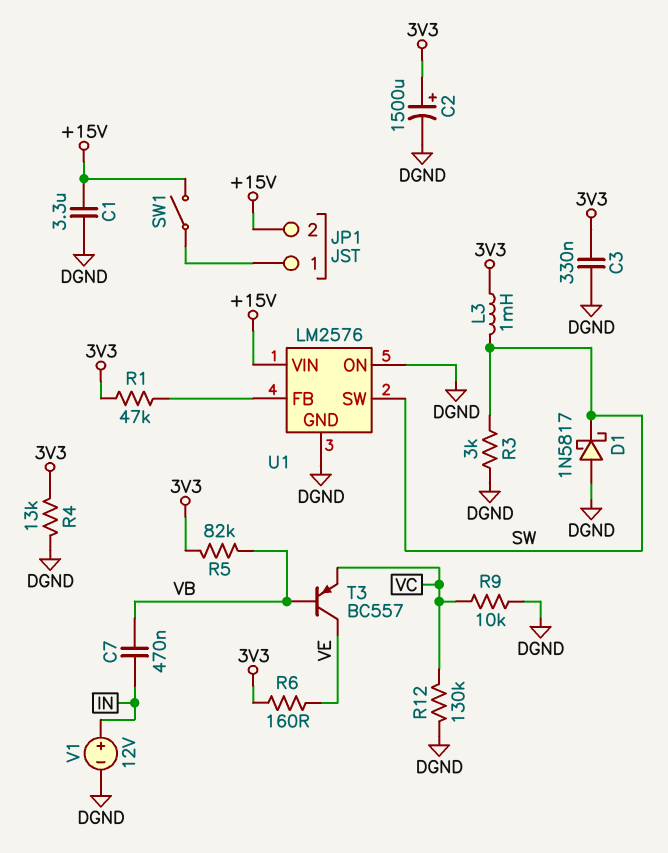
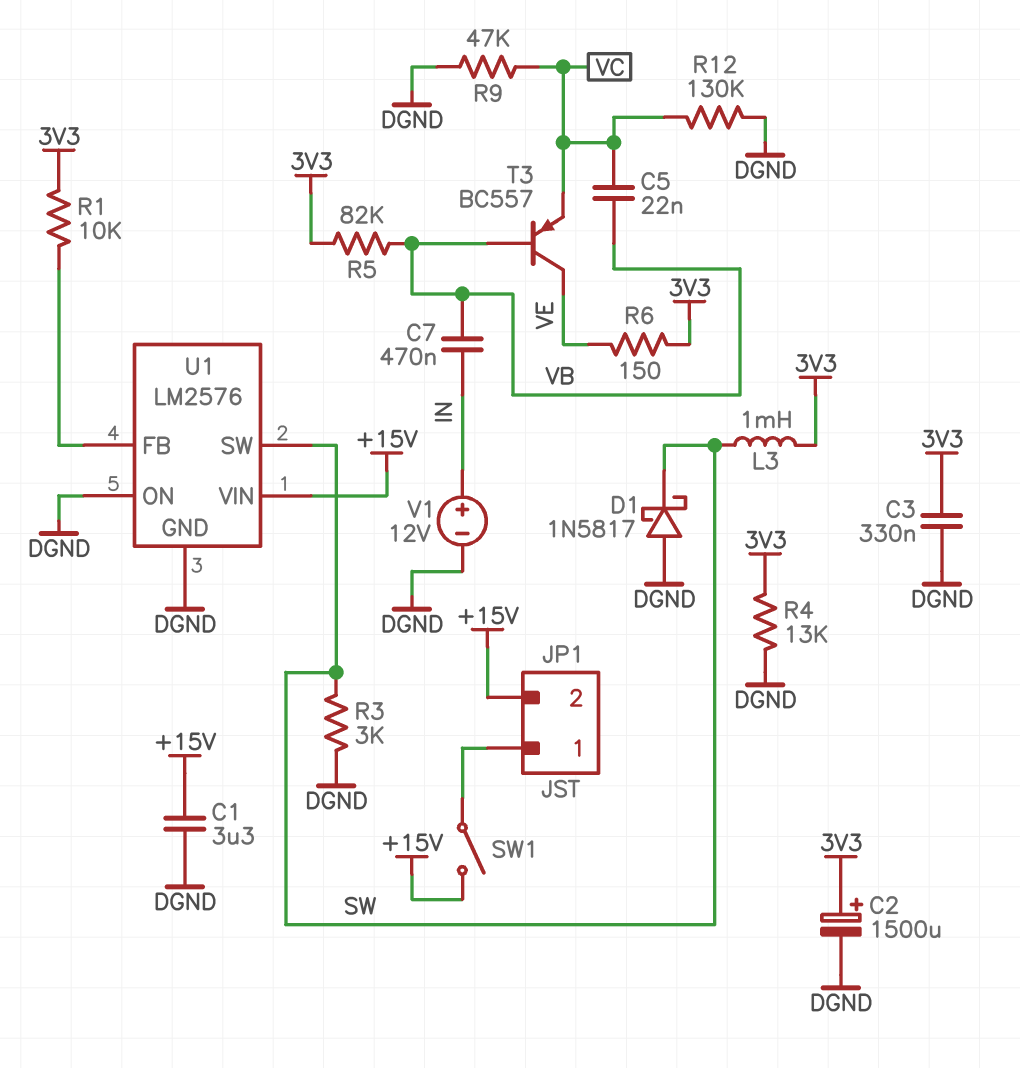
C5: none -> 22nF (VB, VC)
R1: 47k (3V3, U1/FB) -> 10k (3V3, U1/FB)
R6: 160 (3V3, VE) -> 150 (3V3, VE)
R9: 10k (DGND, VC) -> 47k (DGND, VC)

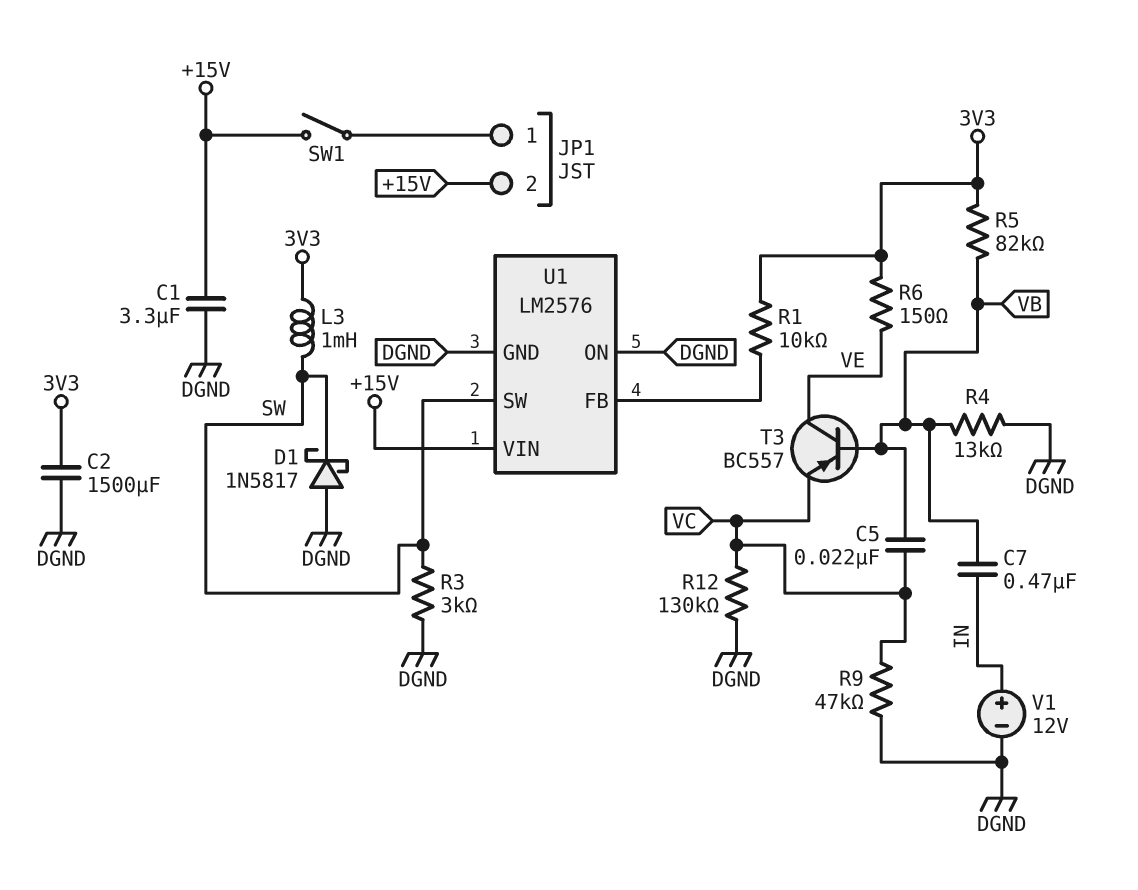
C2: 1500uF (plus 3V3, minus DGND) -> 1500uF (3V3, DGND)
C3: 330nF (3V3, DGND) -> none
R4: 13k (3V3, DGND) -> 13k (DGND, VB)

